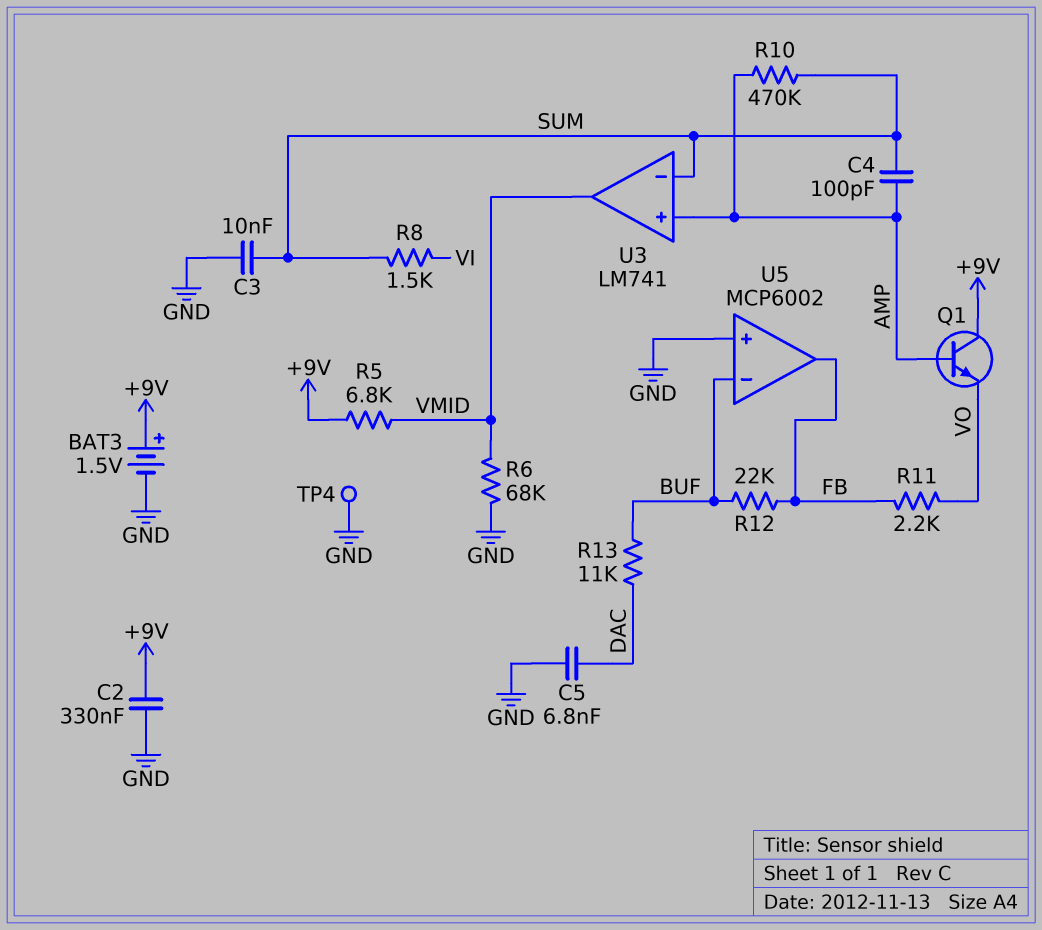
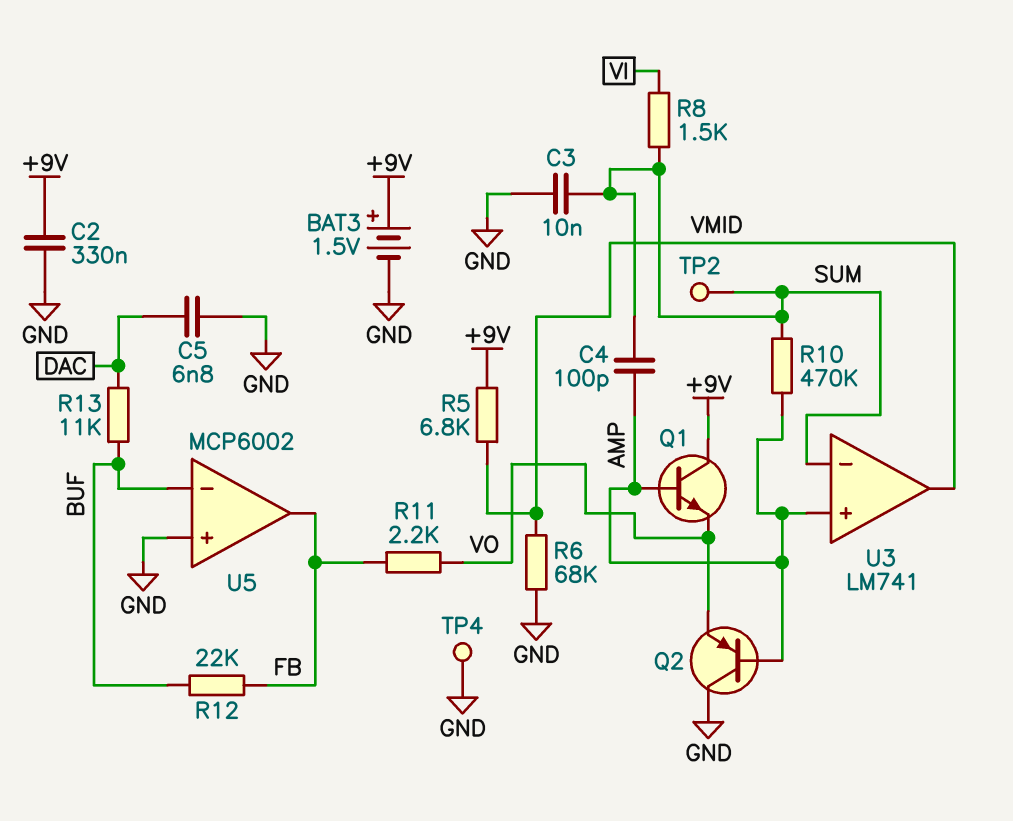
Q2: none -> PNP (B AMP, C GND, E VO)
TP2: none -> test point (SUM)

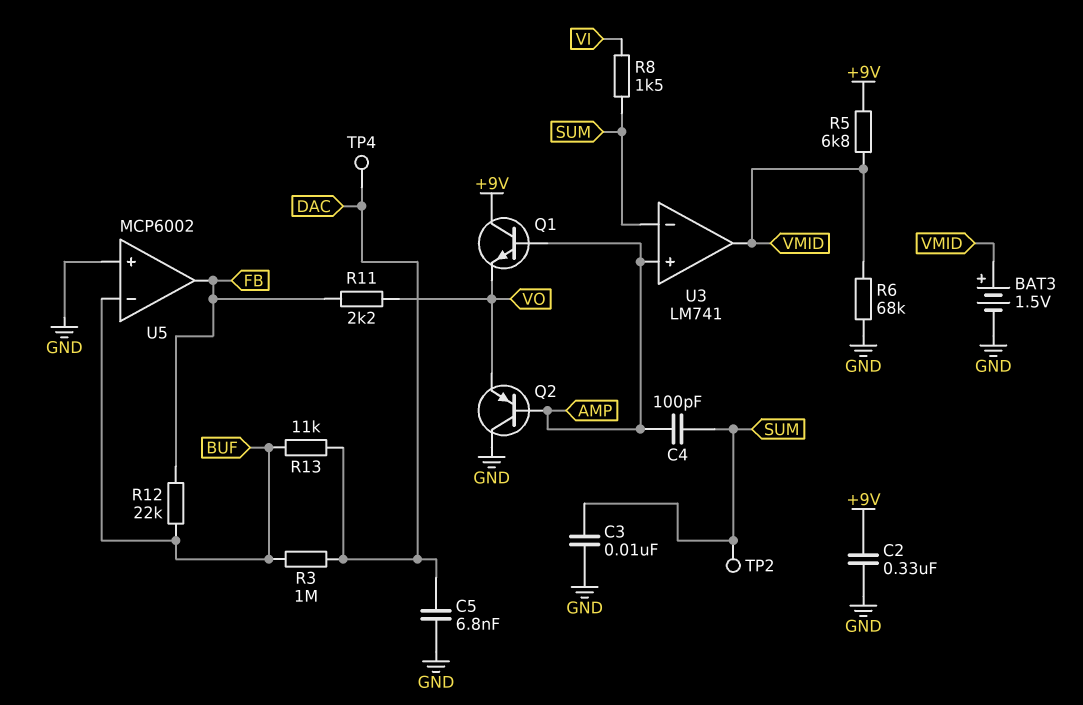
BAT3: 1.5V (plus +9V, minus GND) -> 1.5V (plus VMID, minus GND)
R3: none -> 1M (BUF, DAC)
R10: 470k (AMP, SUM) -> none
TP4: test point (GND) -> test point (DAC)

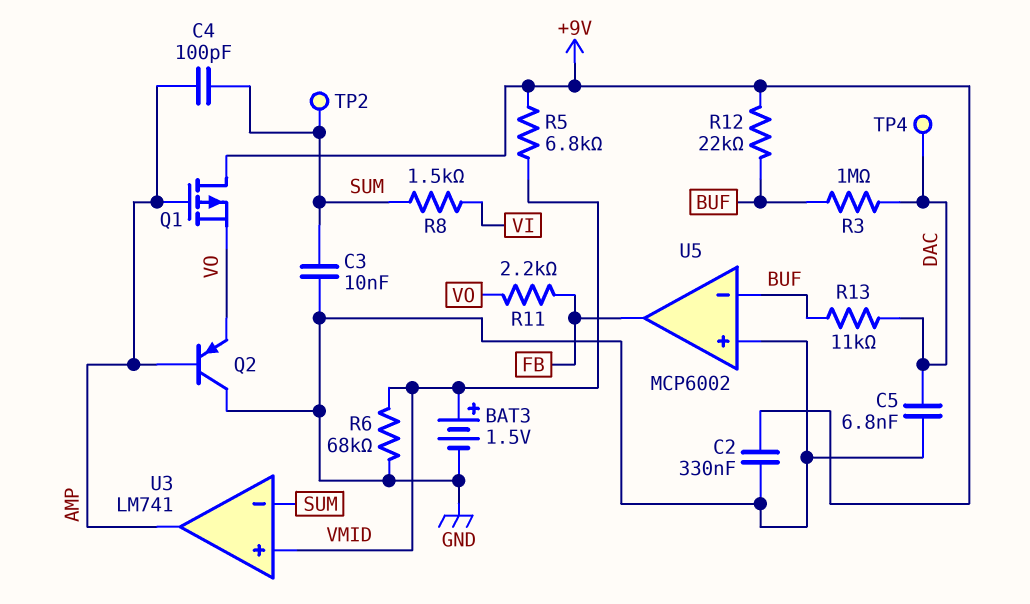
Q1: NPN (B AMP, C +9V, E VO) -> PMOS (G AMP, D +9V, S VO)
R12: 22k (BUF, FB) -> 22k (+9V, BUF)
U3 pin in+: AMP -> VMID
U3 pin out: VMID -> AMP

